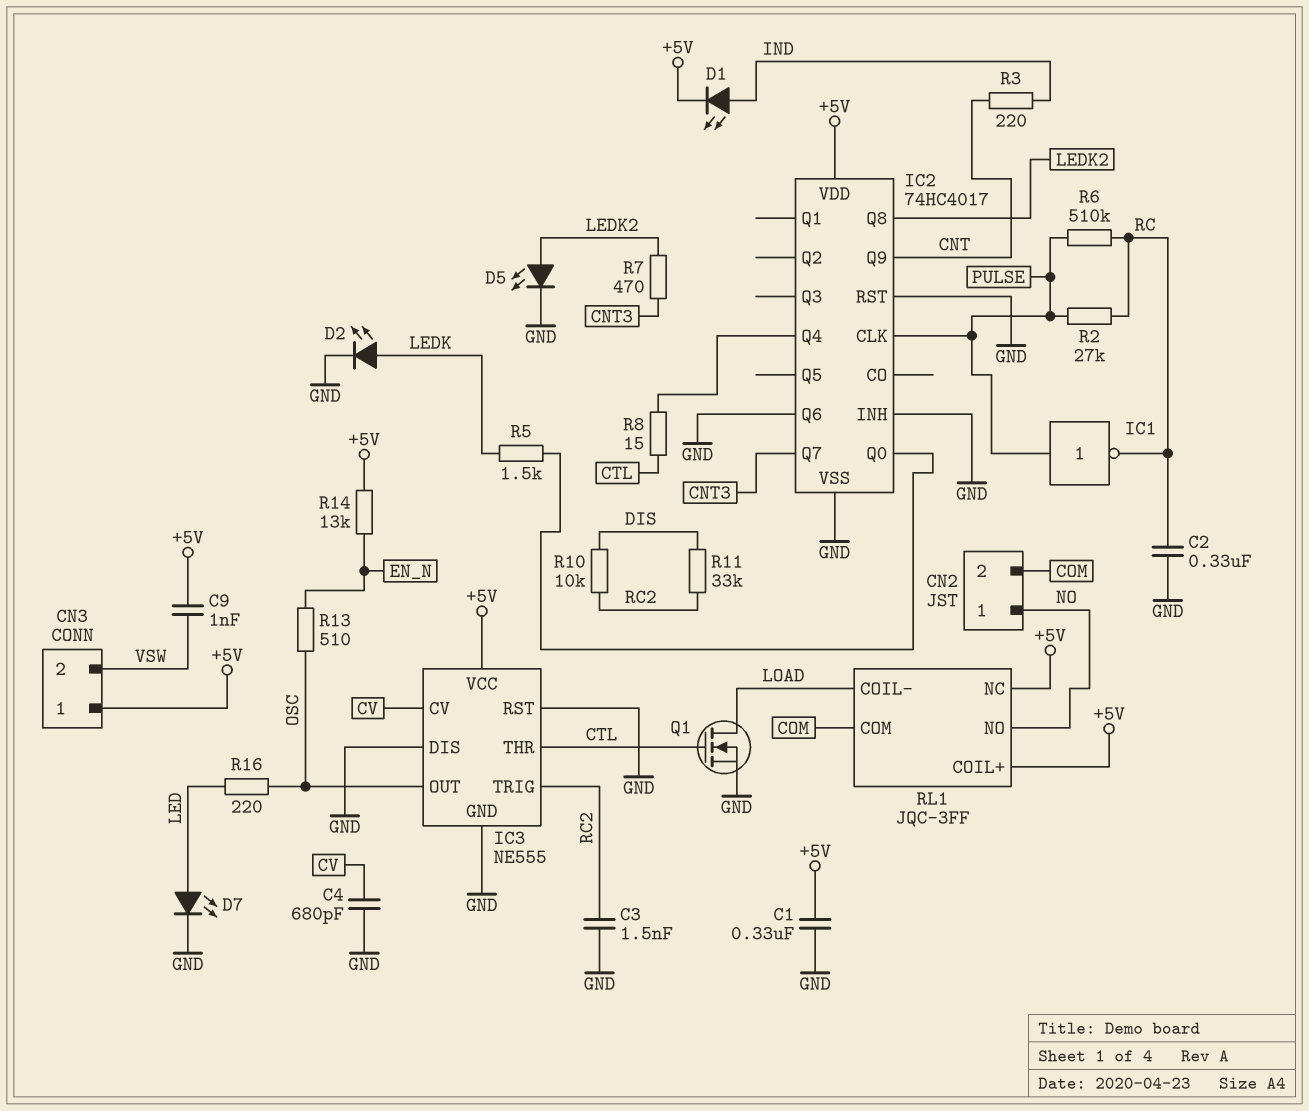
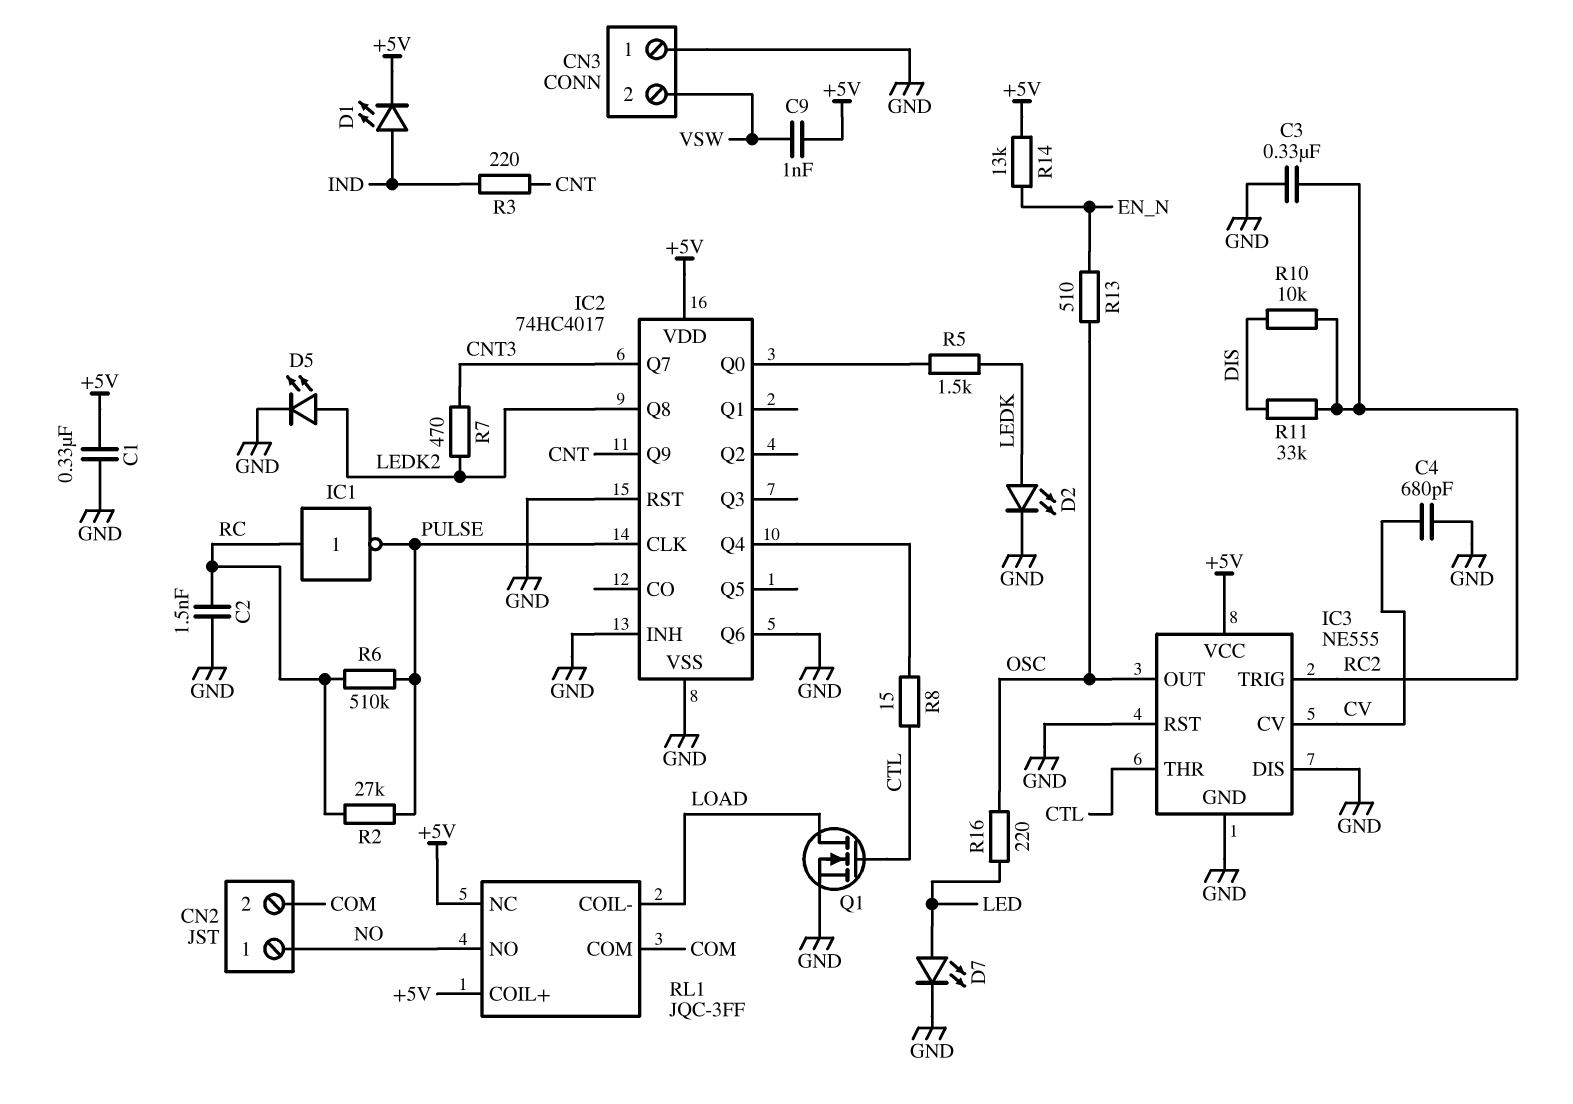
C2: 330nF (GND, RC) -> 1.5nF (GND, RC)
C3: 1.5nF (GND, RC2) -> 330nF (GND, RC2)
CN3 pin 1: +5V -> GND
IC1: NOT (in PULSE, out RC) -> NOT (in RC, out PULSE)

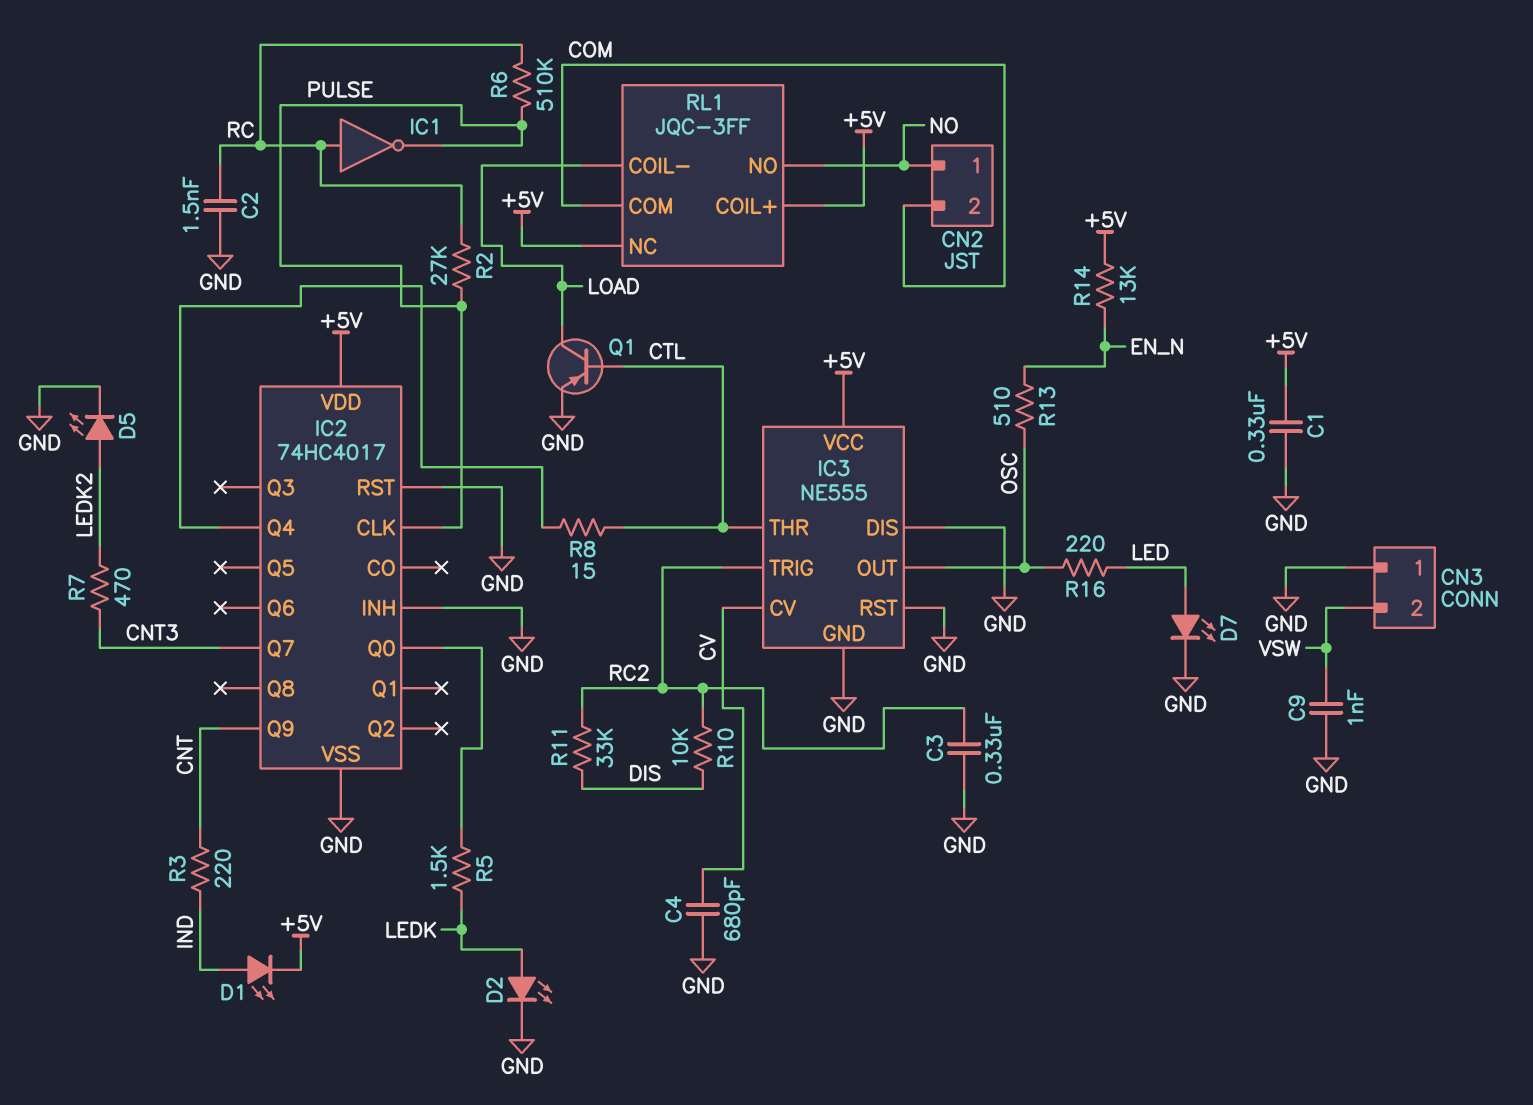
C9: 1nF (+5V, VSW) -> 1nF (GND, VSW)
IC2 pin Q6: GND -> none
IC2 pin Q8: LEDK2 -> none
Q1: NMOS (G CTL, D LOAD, S GND) -> PNP (B CTL, C LOAD, E GND)

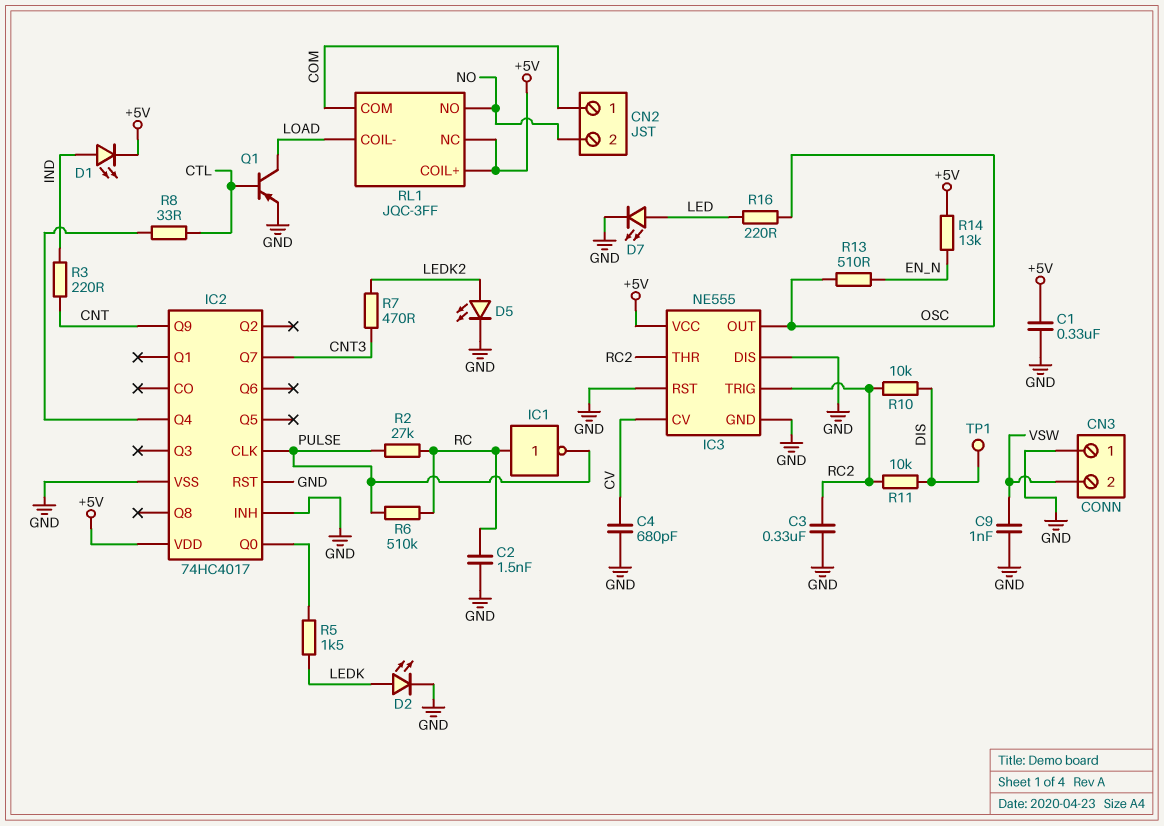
CN2 pin 1: NO -> COM
CN2 pin 2: COM -> NO
IC3 pin THR: CTL -> RC2
R8: 15 (CTL, IC2/Q4) -> 33 (CTL, IC2/Q4)
R11: 33k (DIS, RC2) -> 10k (DIS, RC2)
TP1: none -> test point (DIS)

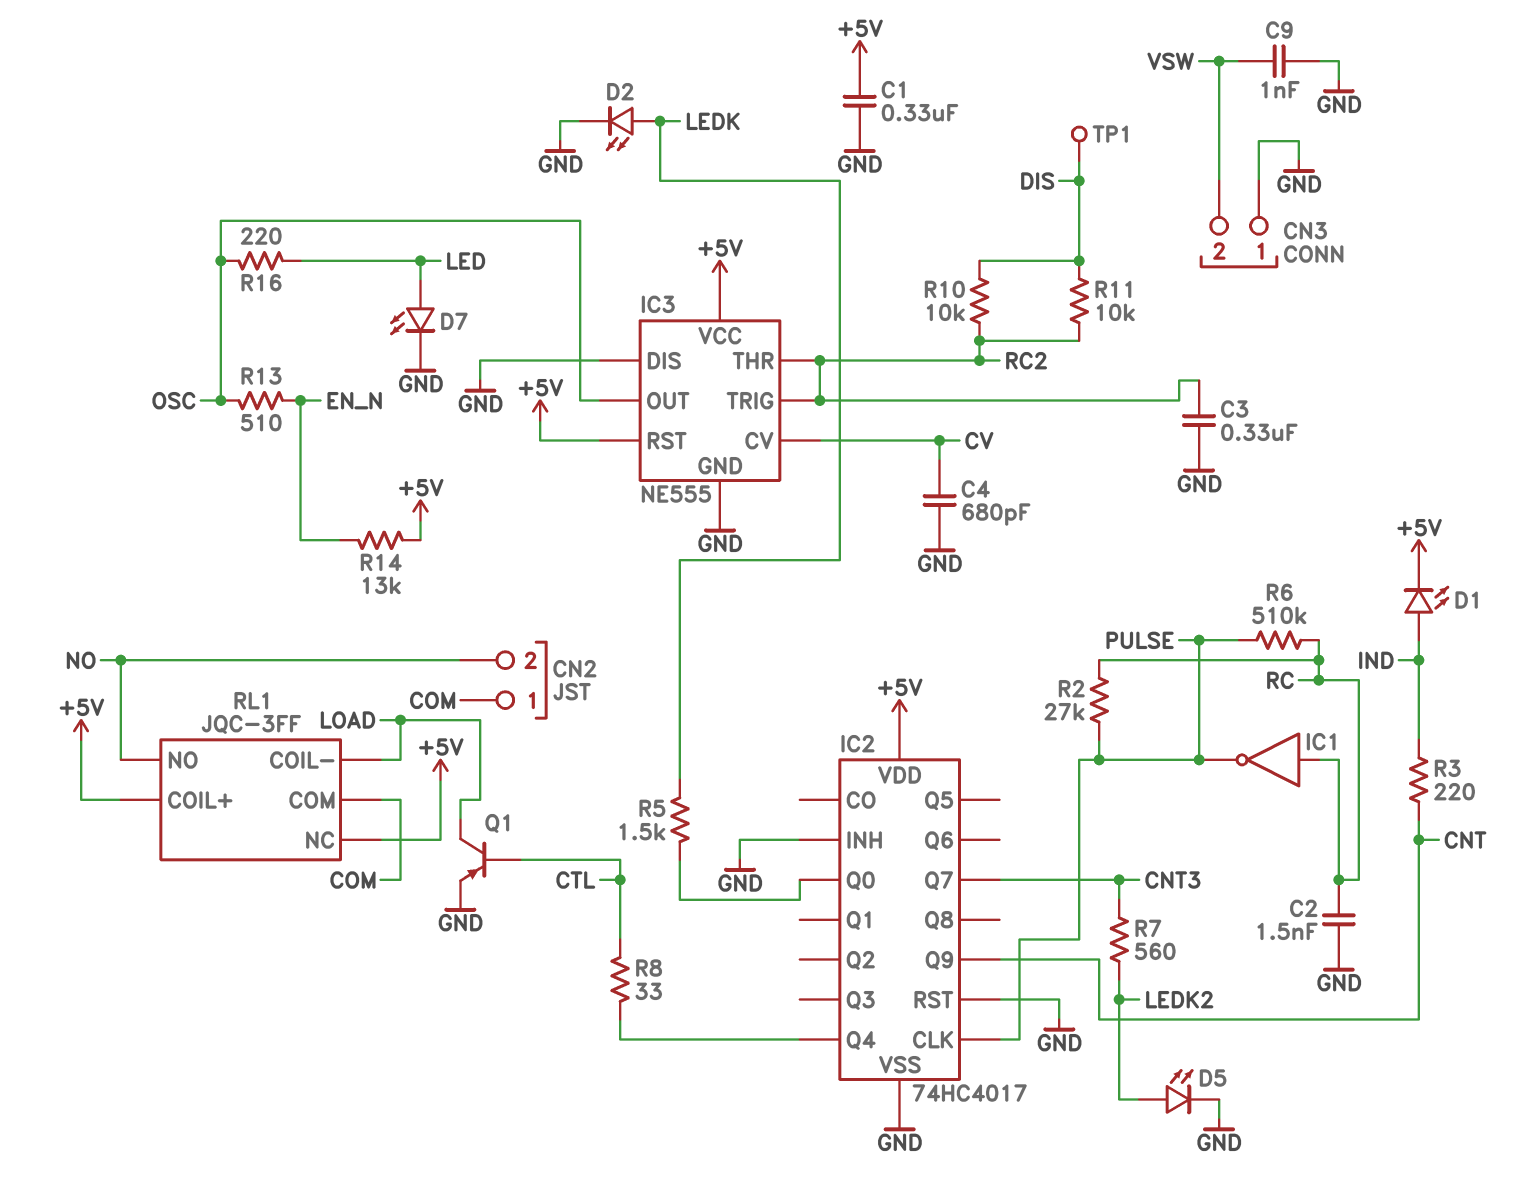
IC3 pin RST: GND -> +5V
R7: 470 (CNT3, LEDK2) -> 560 (CNT3, LEDK2)

